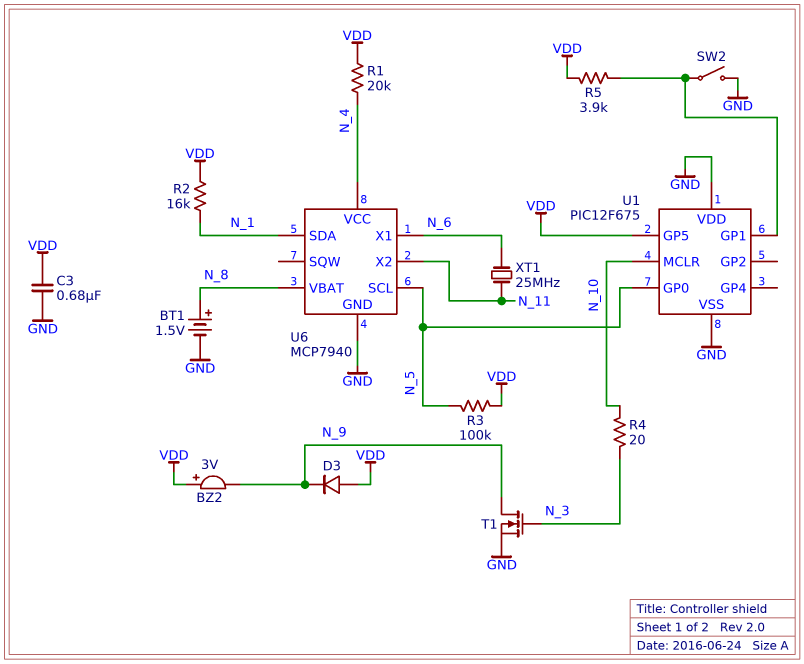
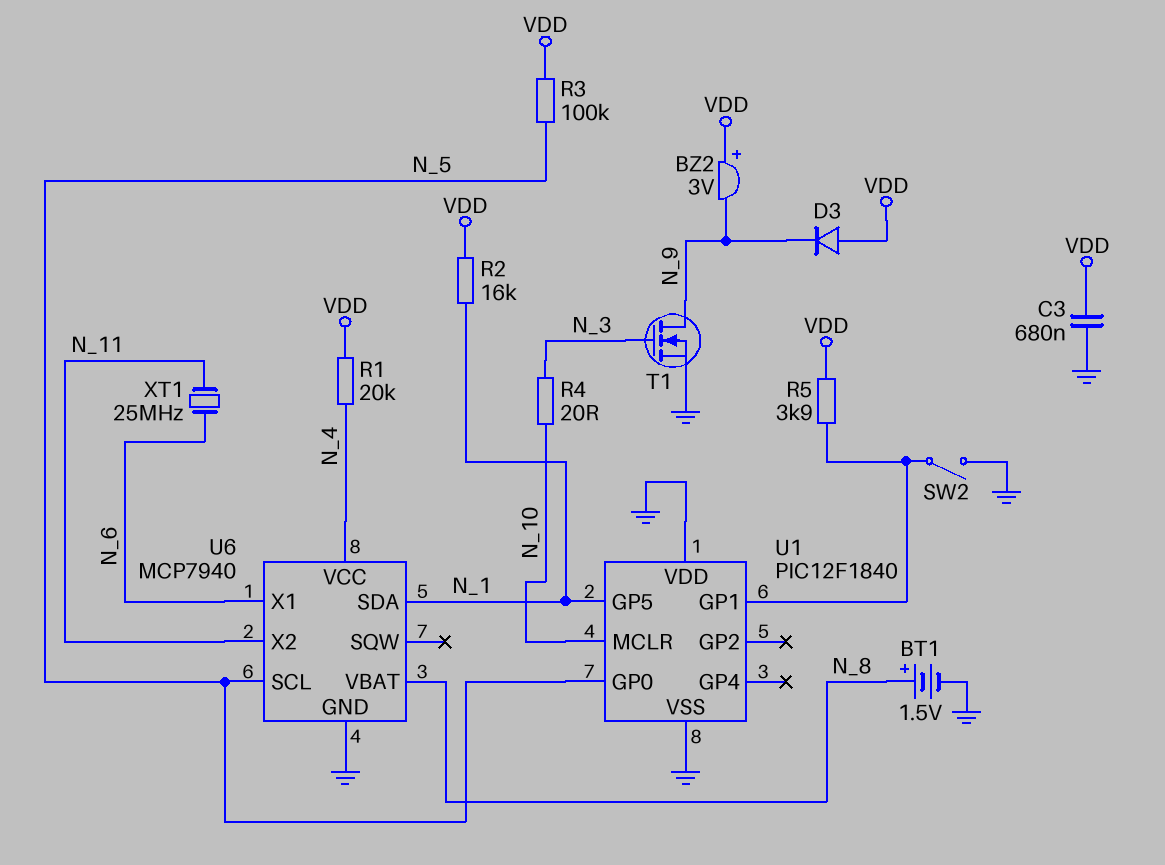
U1: PIC12F675 -> PIC12F1840
U1 pin GP5: VDD -> N_1

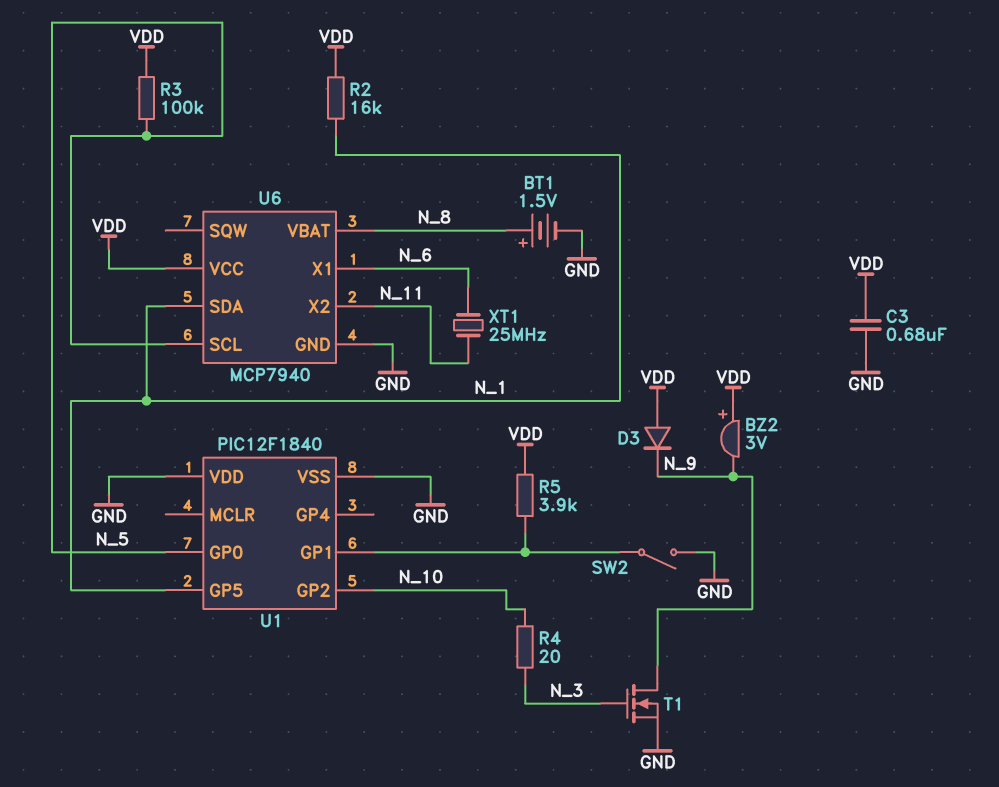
R1: 20k (N_4, VDD) -> none
U1 pin GP2: none -> N_10
U1 pin MCLR: N_10 -> none
U6 pin VCC: N_4 -> VDD

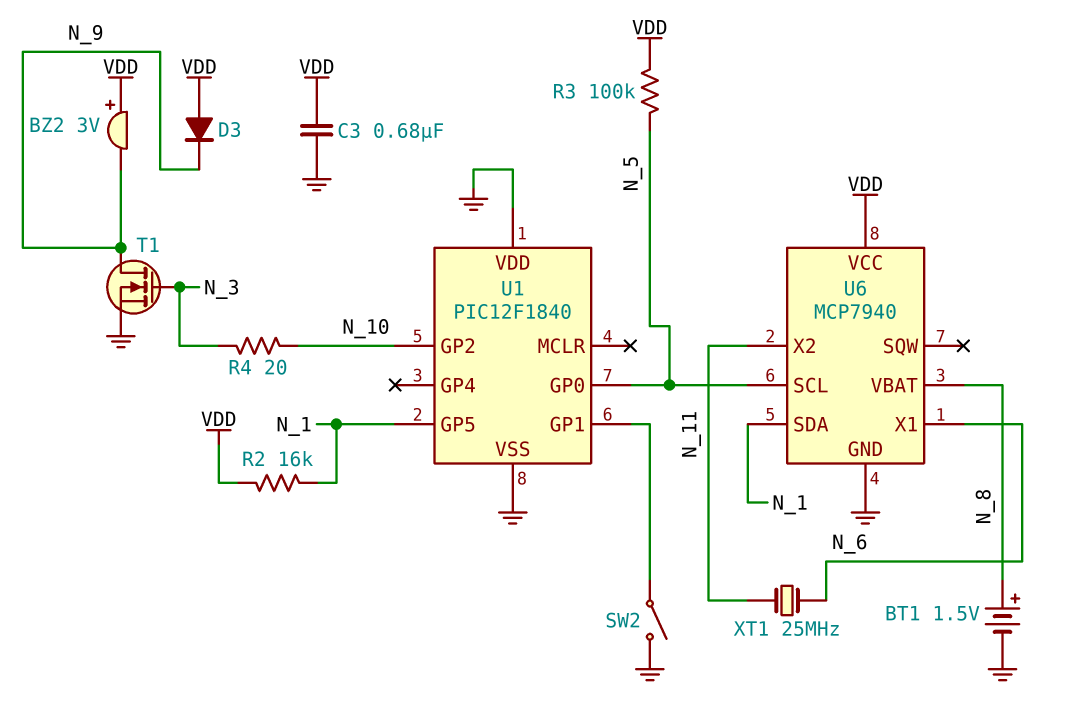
R5: 3.9k (U1/GP1, VDD) -> none

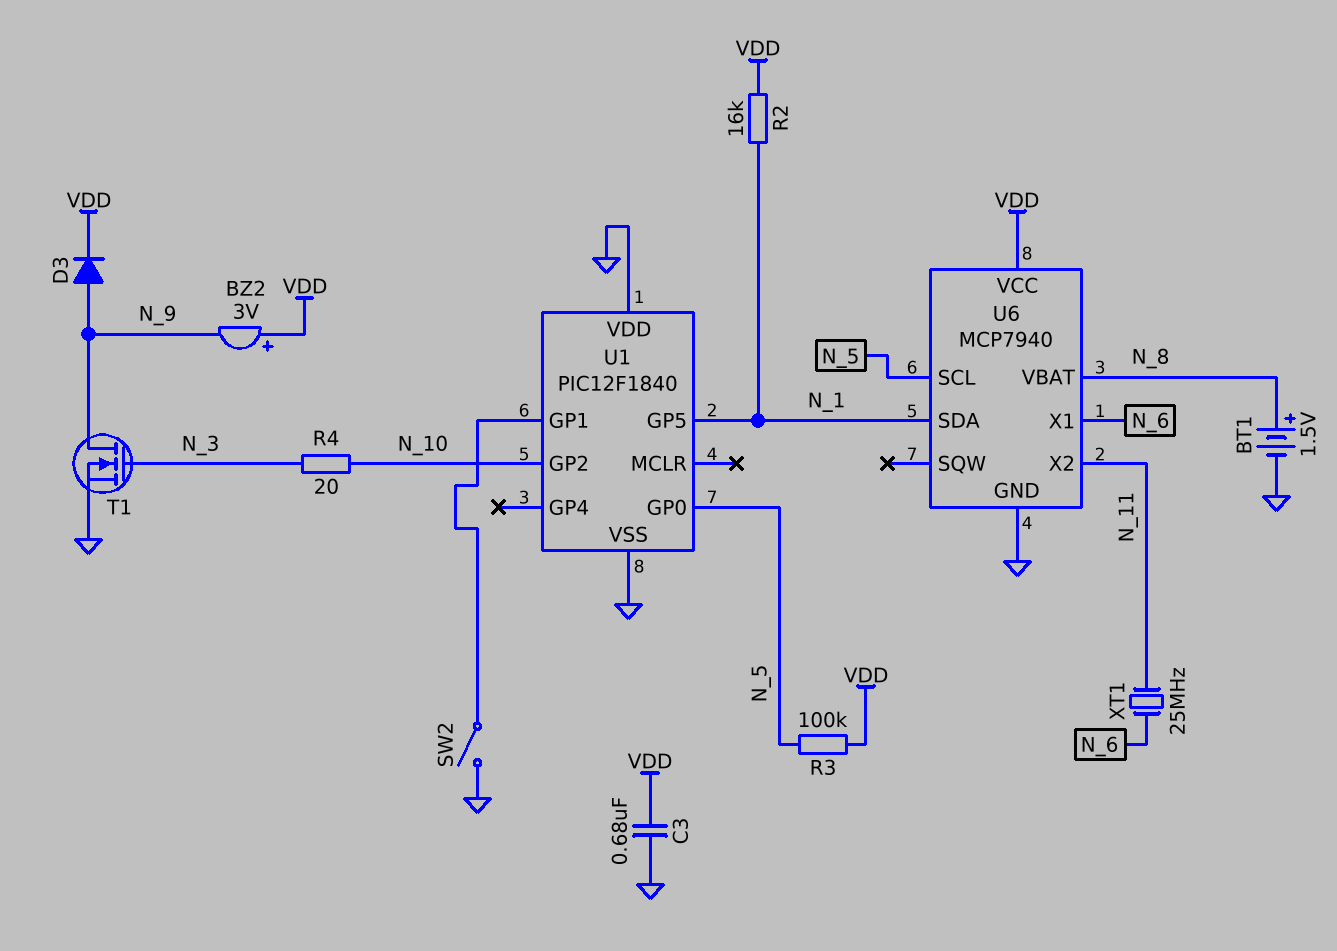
D3: diode (A VDD, K N_9) -> diode (A N_9, K VDD)

